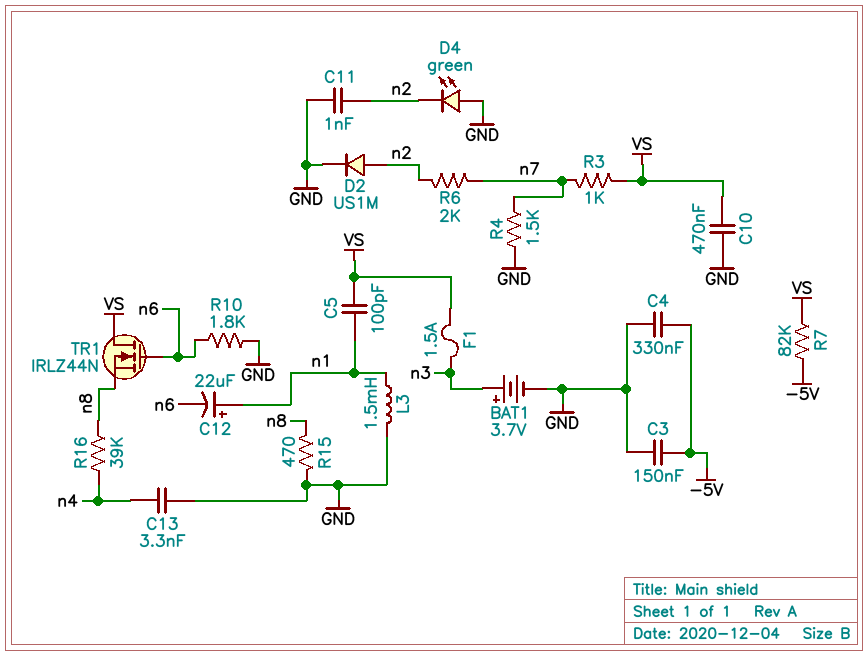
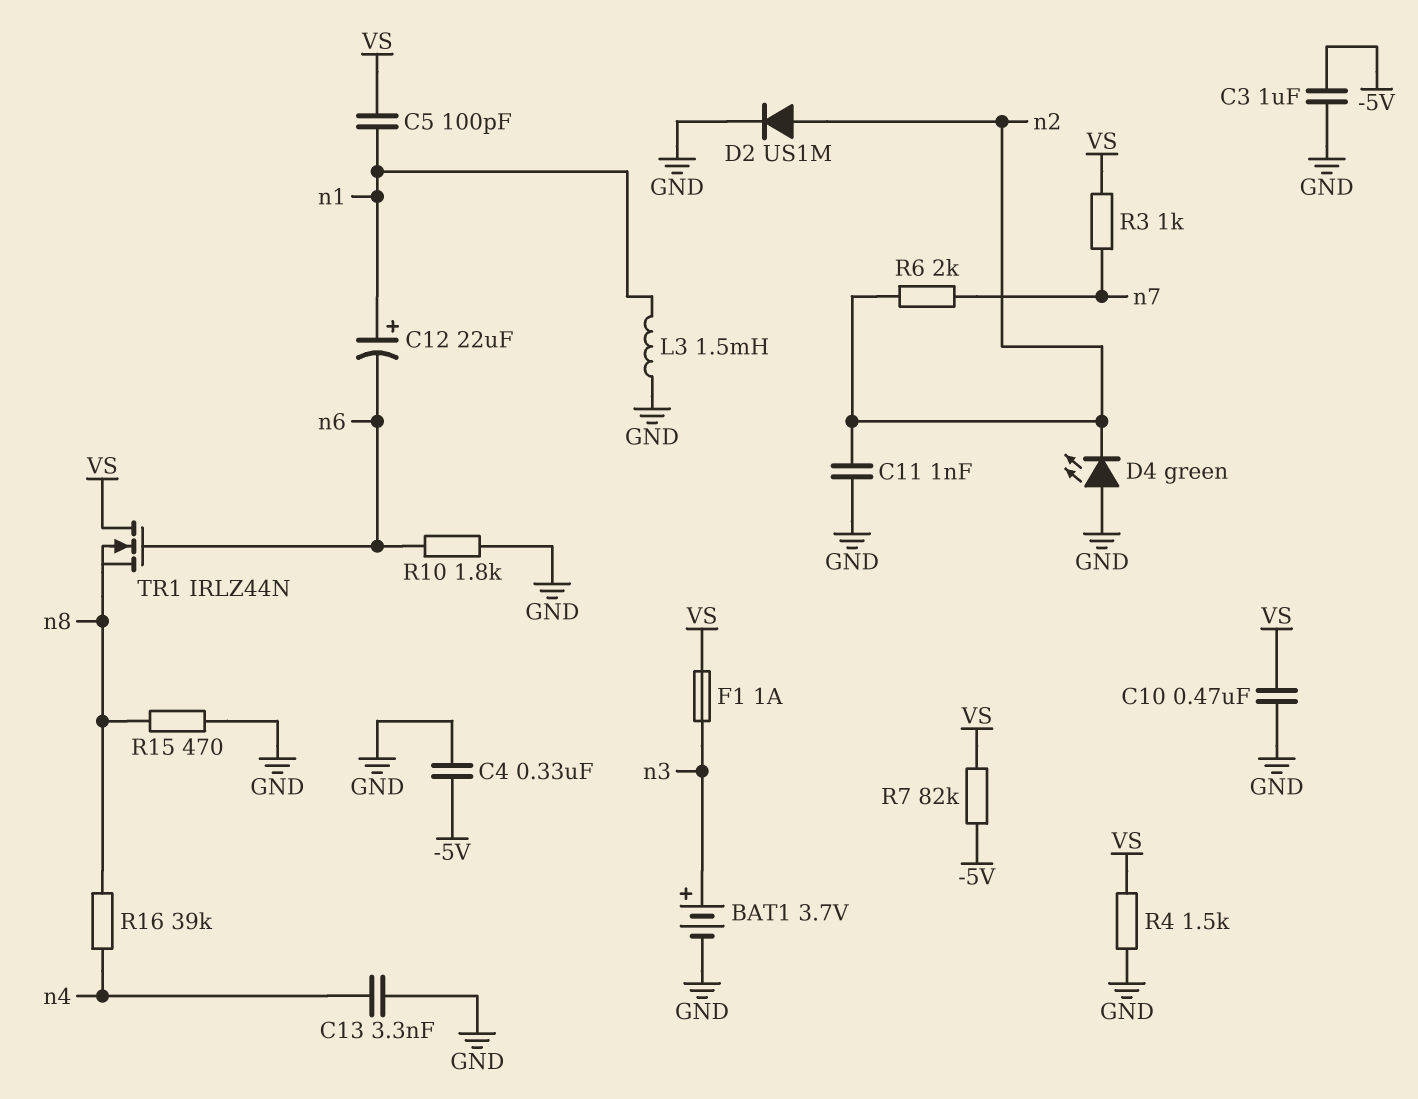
C3: 150nF (-5V, GND) -> 1uF (-5V, GND)
F1: 1.5A (VS, n3) -> 1A (VS, n3)
R4: 1.5k (GND, n7) -> 1.5k (GND, VS)

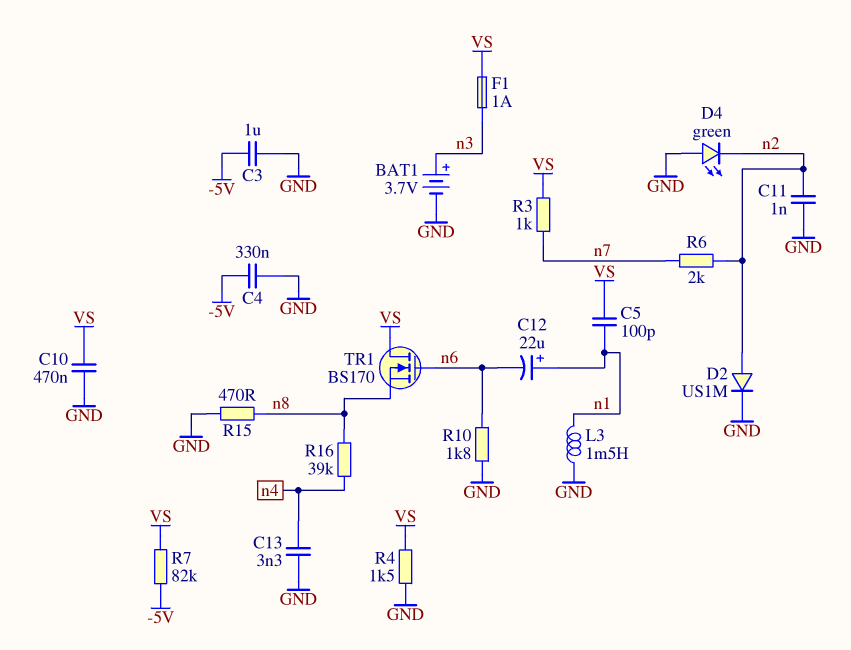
TR1: NMOS IRLZ44N (G n6, D VS, S n8) -> NMOS BS170 (G n6, D VS, S n8)

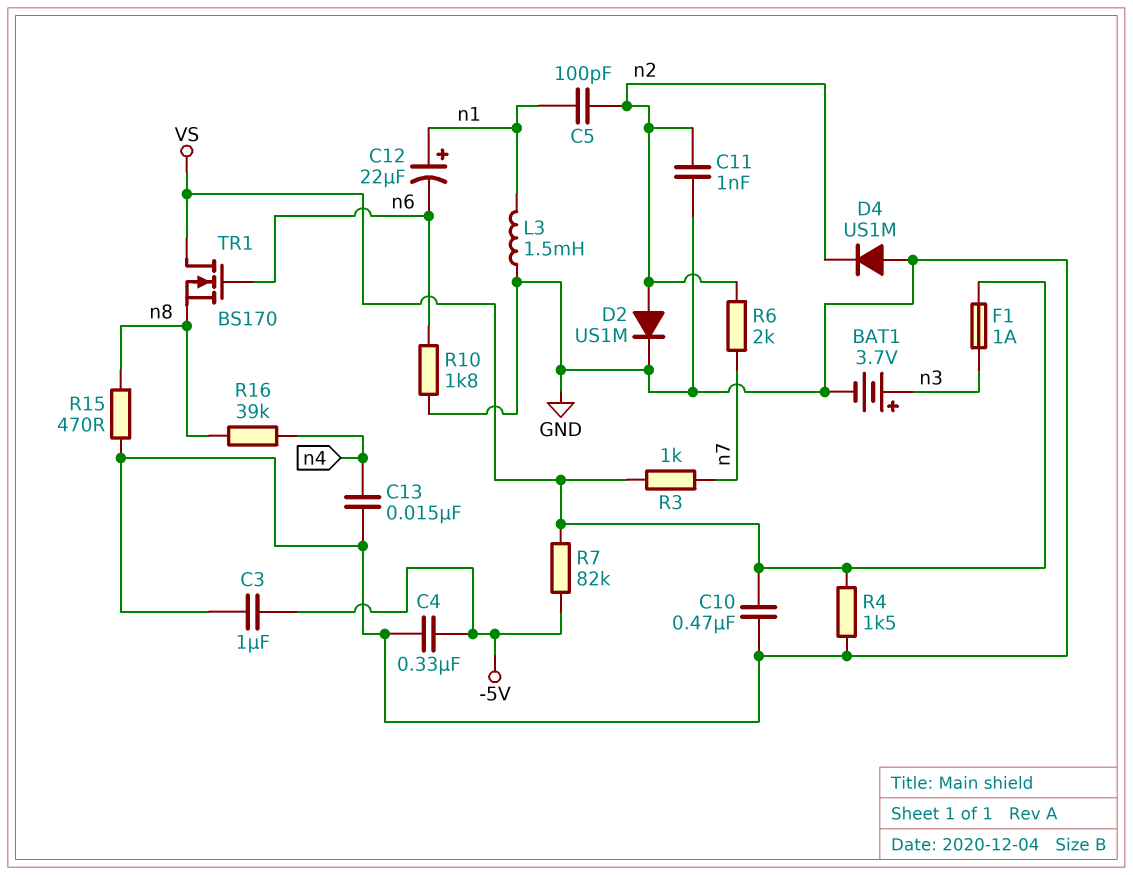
C5: 100pF (VS, n1) -> 100pF (n1, n2)
C13: 3.3nF (GND, n4) -> 15nF (GND, n4)
D4: LED green (A GND, K n2) -> diode US1M (A GND, K n2)

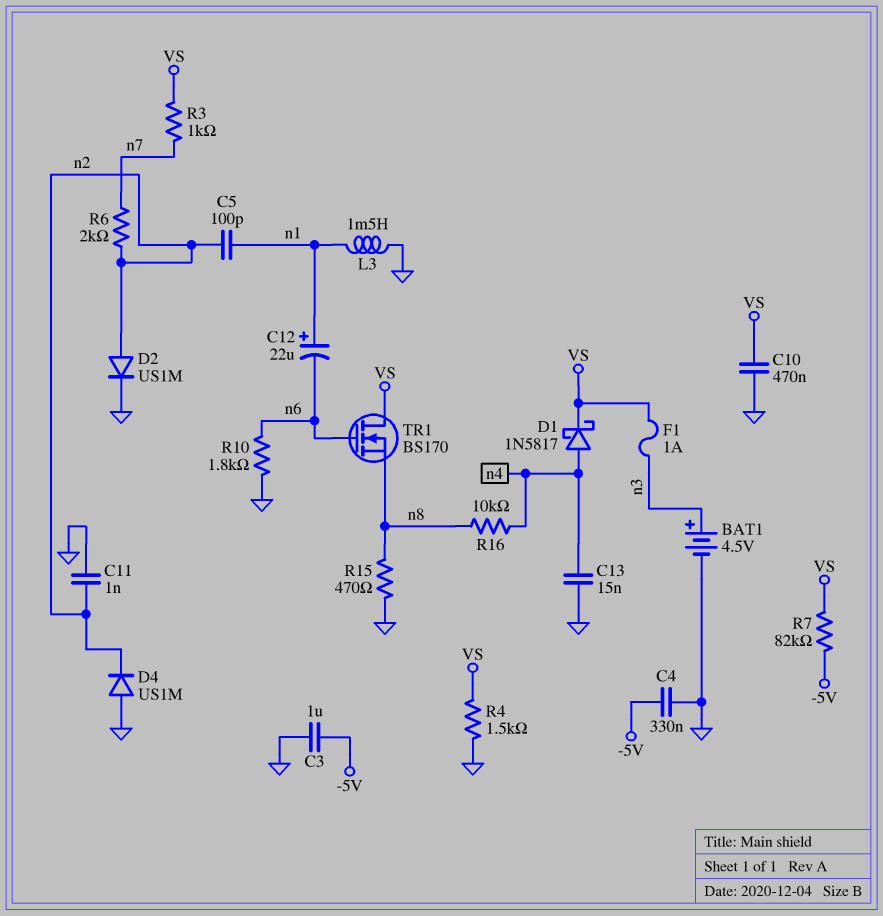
BAT1: 3.7V (plus n3, minus GND) -> 4.5V (plus n3, minus GND)
D1: none -> schottky 1N5817 (A n4, K VS)
R16: 39k (n4, n8) -> 10k (n4, n8)

